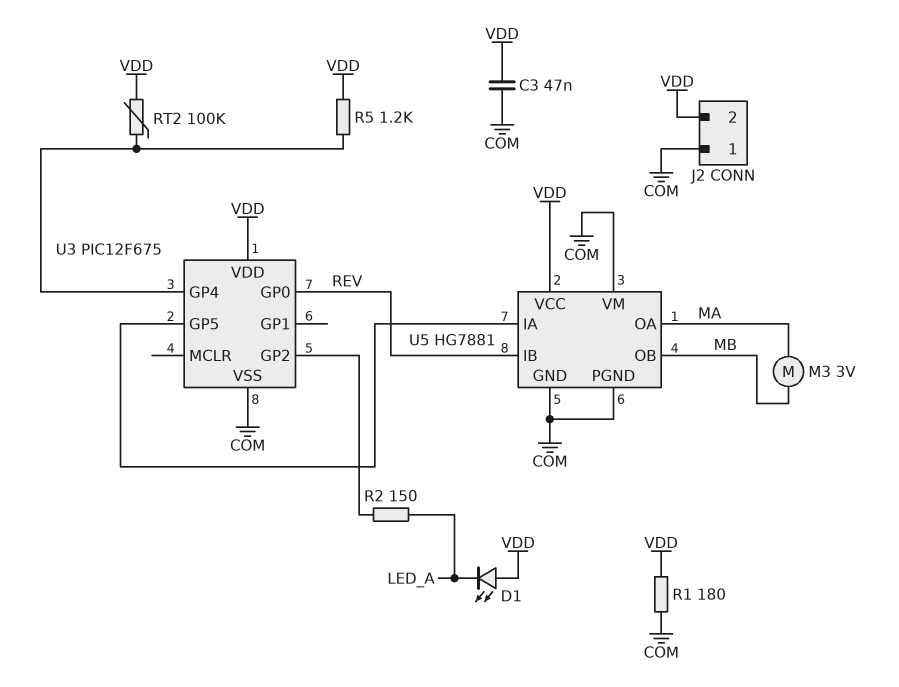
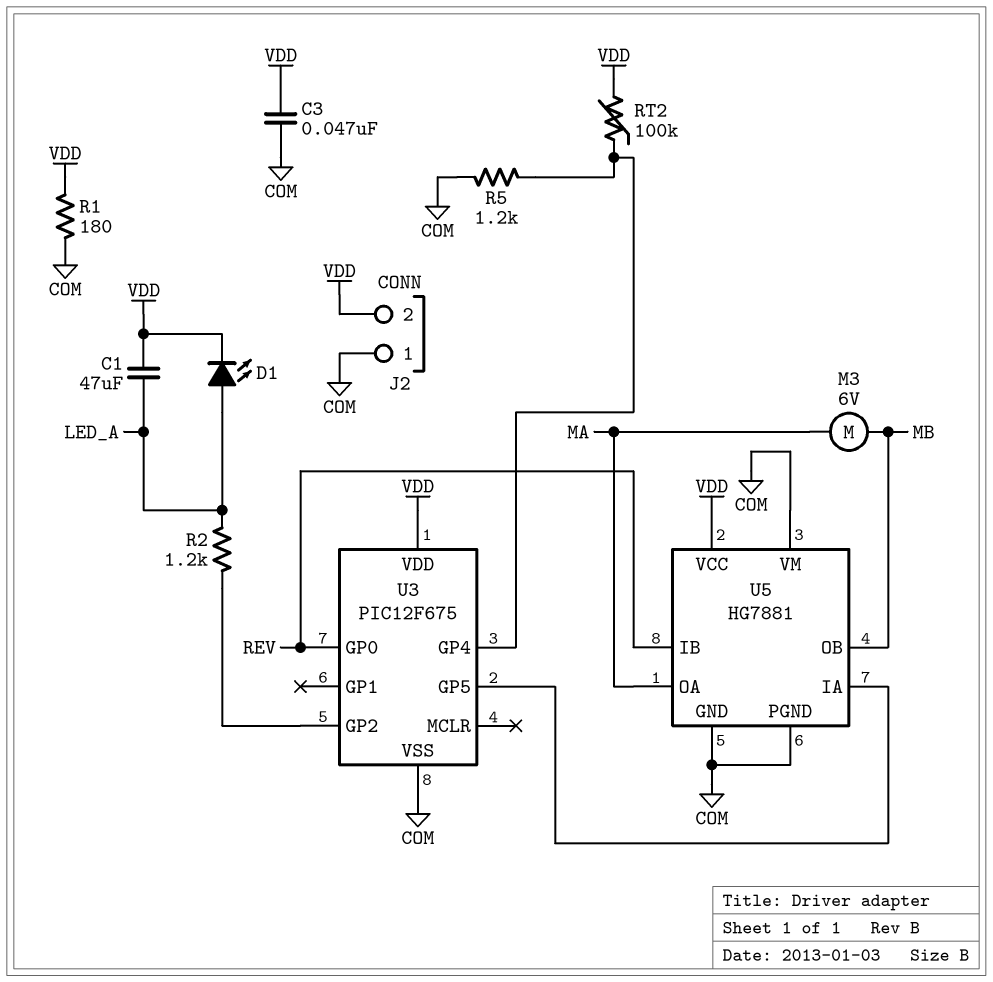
C1: none -> 47uF (LED_A, VDD)
D1: LED (A VDD, K LED_A) -> LED (A LED_A, K VDD)
M3: motor 3V (MA, MB) -> motor 6V (MA, MB)
R2: 150 (LED_A, U3/GP2) -> 1.2k (LED_A, U3/GP2)
R5: 1.2k (U3/GP4, VDD) -> 1.2k (COM, U3/GP4)

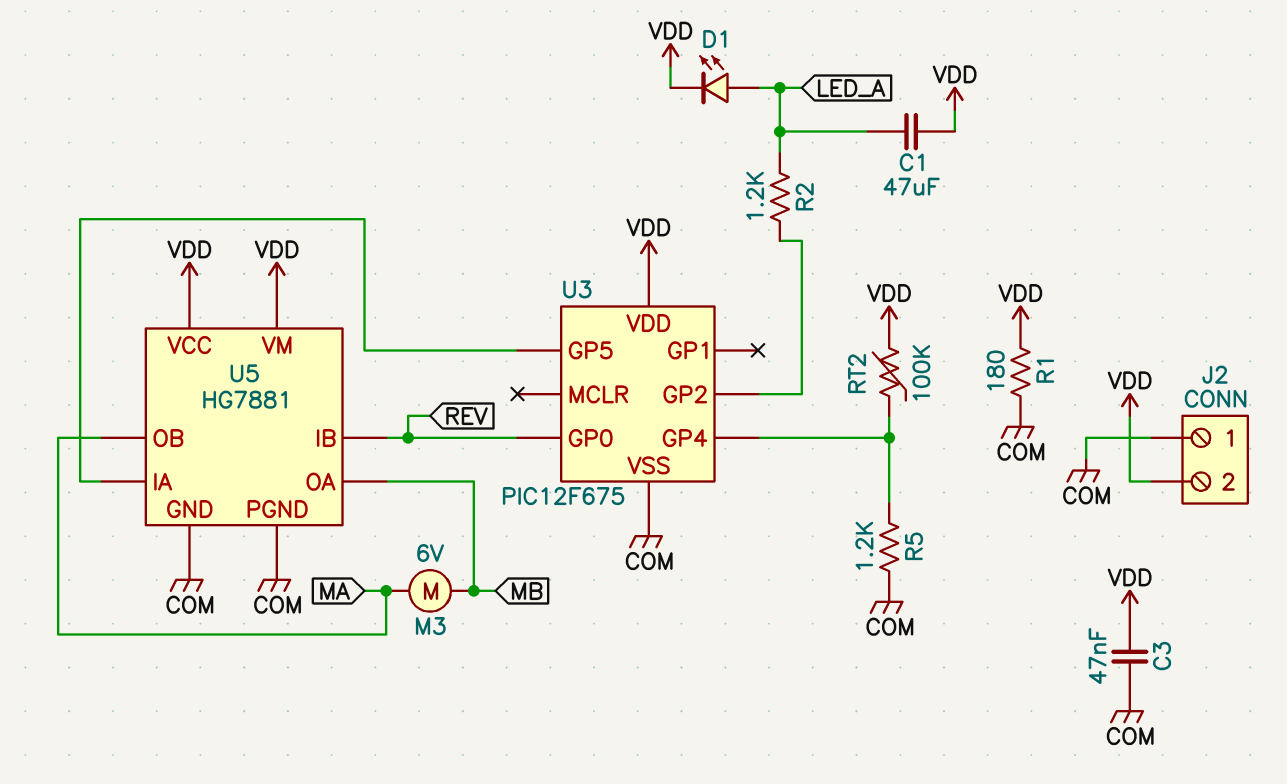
U5 pin OA: MA -> MB
U5 pin OB: MB -> MA
U5 pin VM: COM -> VDD

